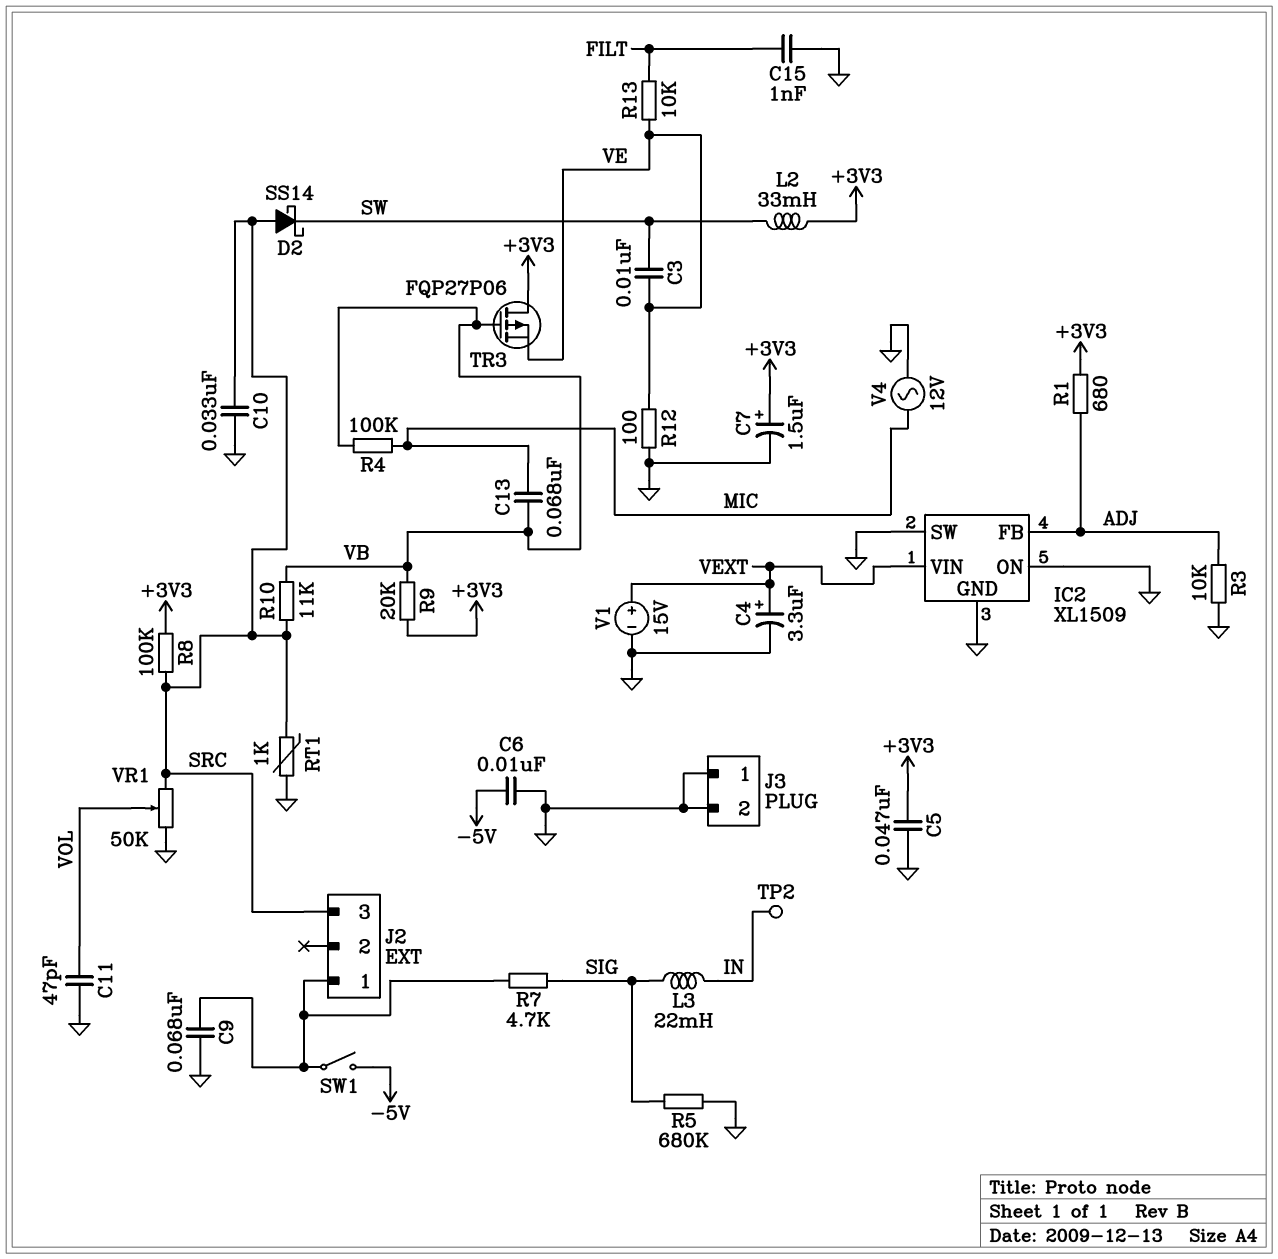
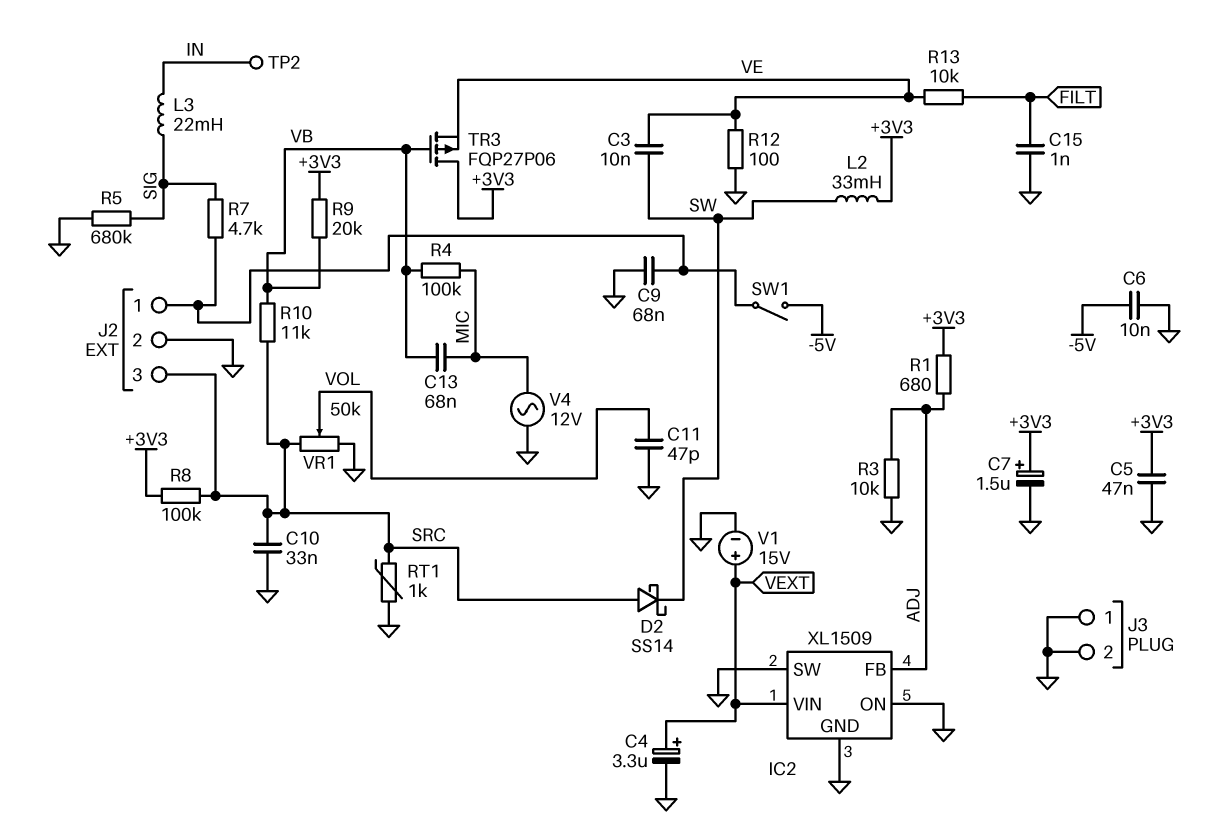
J2 pin 2: none -> GND

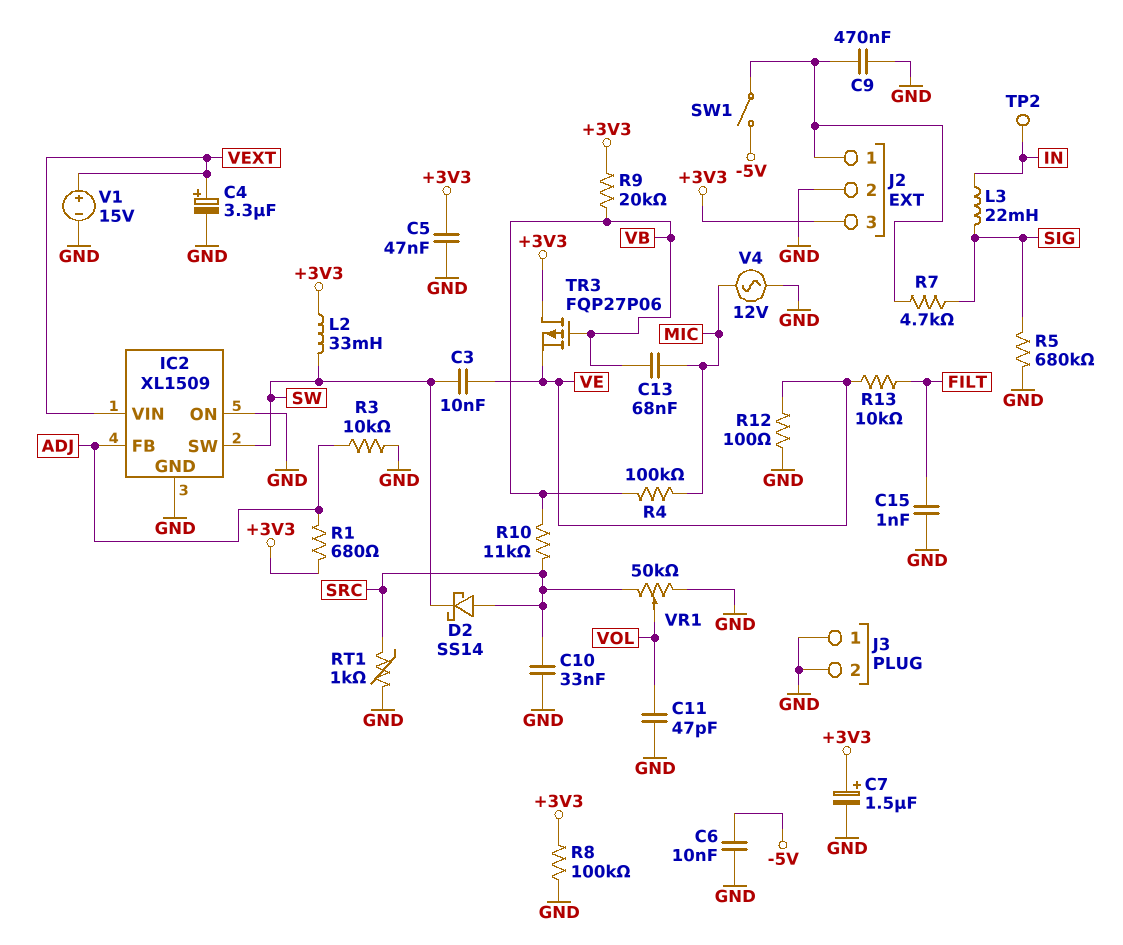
C9: 68nF (GND, J2/1) -> 470nF (GND, J2/1)
IC2 pin SW: GND -> SW
J2 pin 3: SRC -> +3V3
R8: 100k (+3V3, SRC) -> 100k (+3V3, GND)

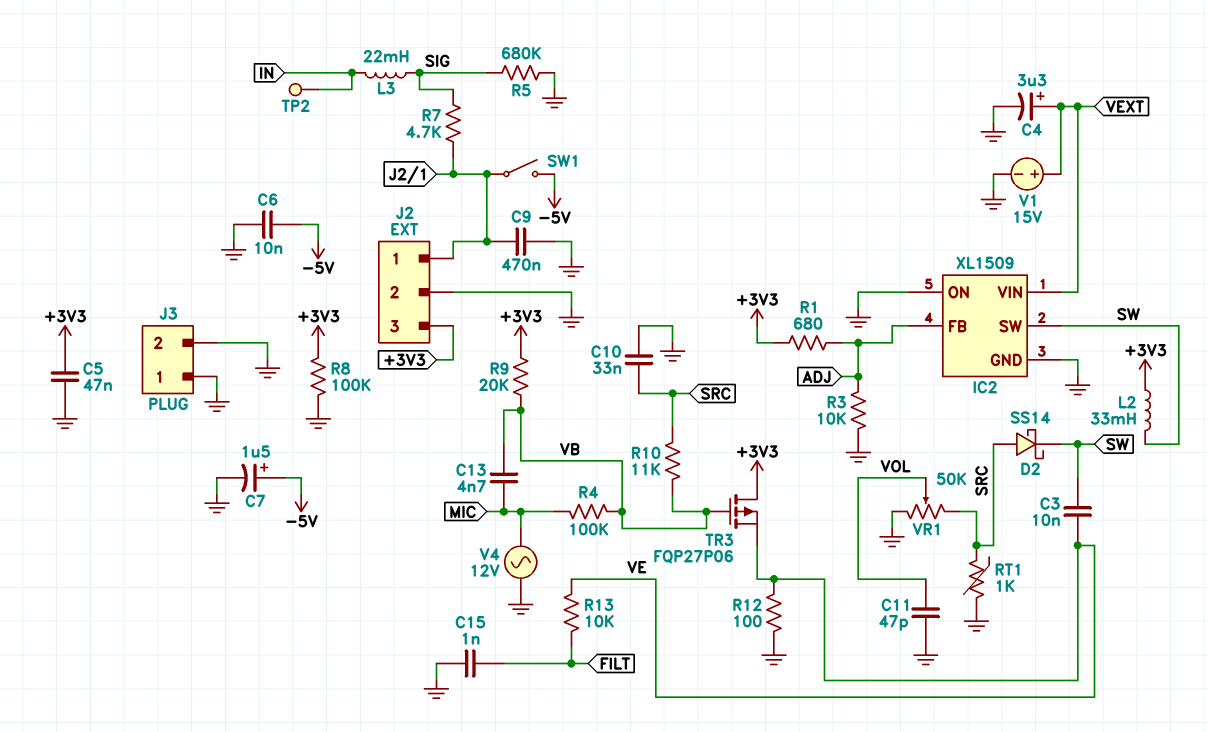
C7: 1.5uF (plus +3V3, minus GND) -> 1.5uF (plus -5V, minus GND)
C13: 68nF (MIC, VB) -> 4.7nF (MIC, VB)

